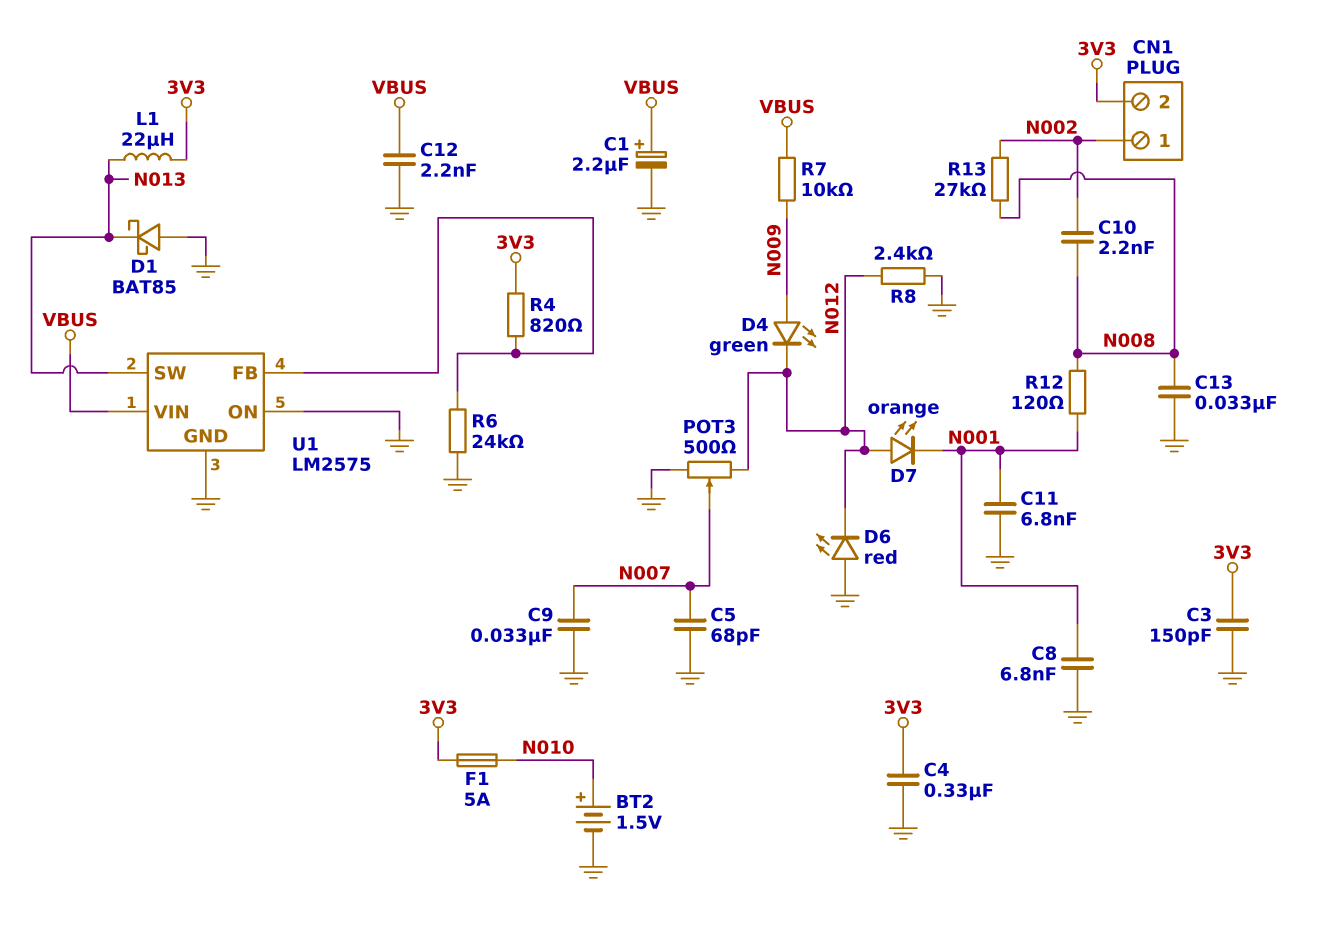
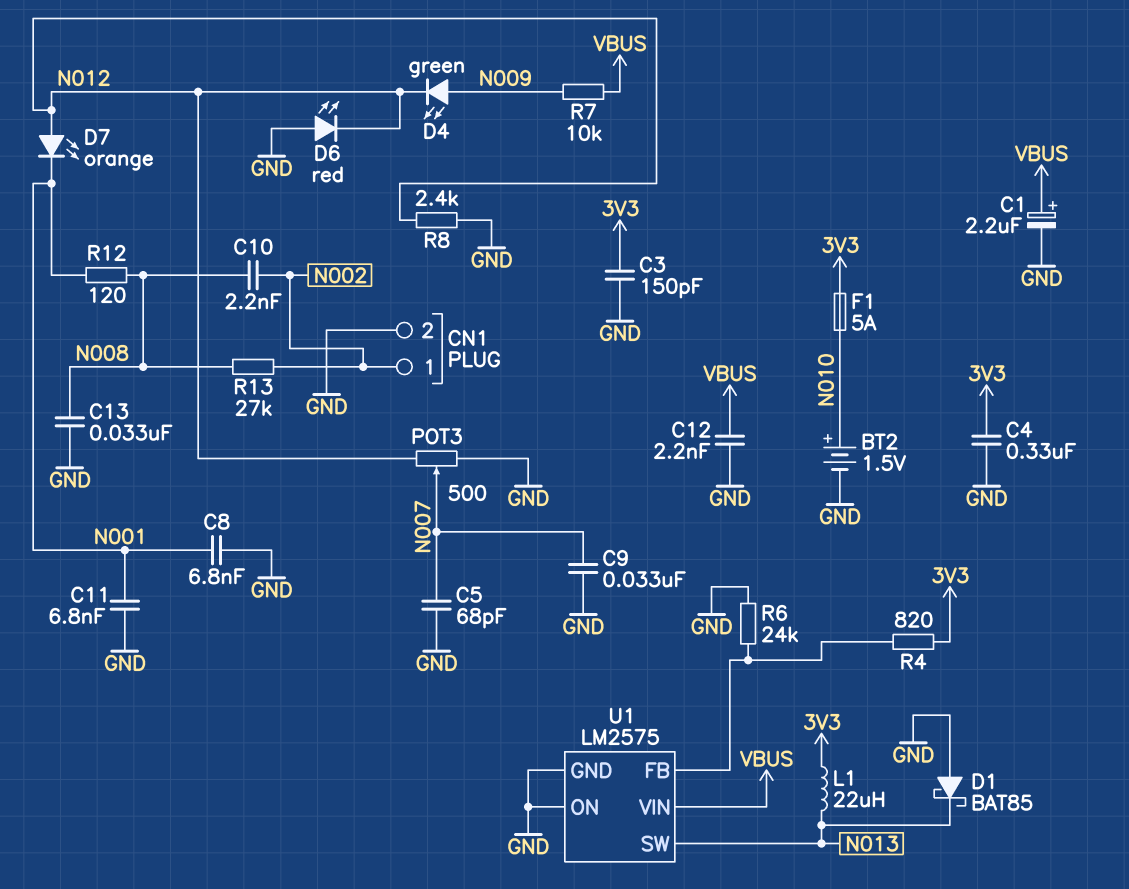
CN1 pin 2: 3V3 -> GND

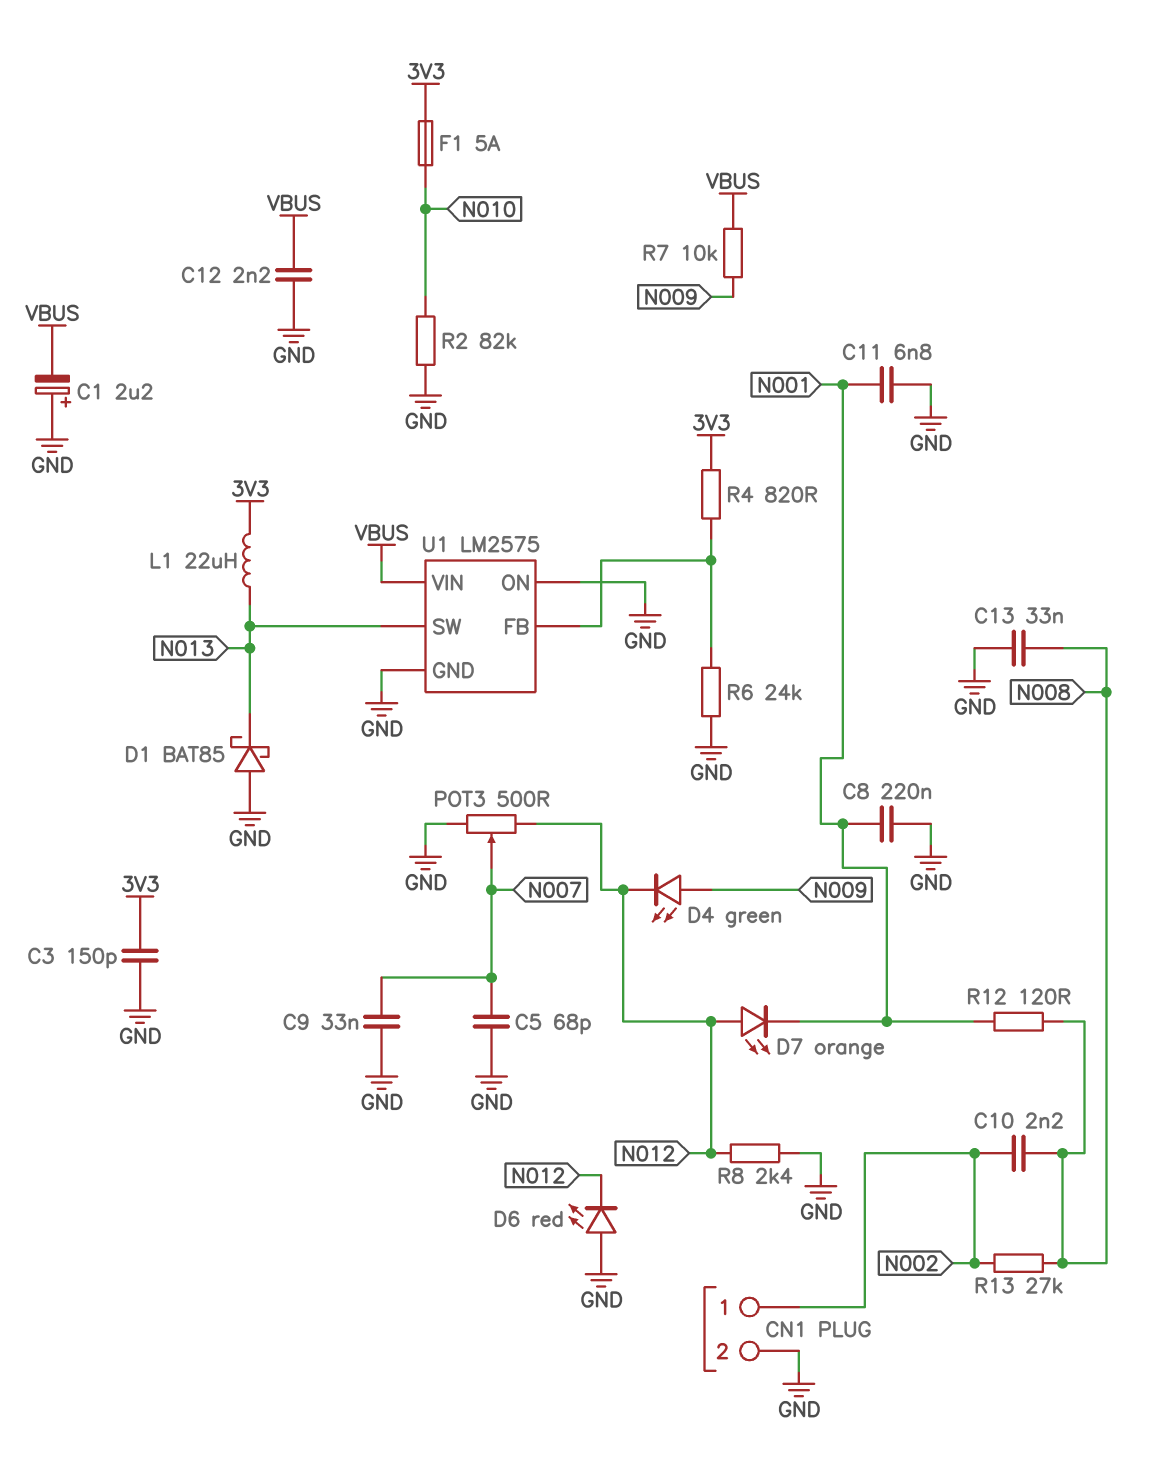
BT2: 1.5V (plus N010, minus GND) -> none
C1: 2.2uF (plus VBUS, minus GND) -> 2.2uF (plus GND, minus VBUS)
C4: 330nF (3V3, GND) -> none
C8: 6.8nF (GND, N001) -> 220nF (GND, N001)
R2: none -> 82k (GND, N010)

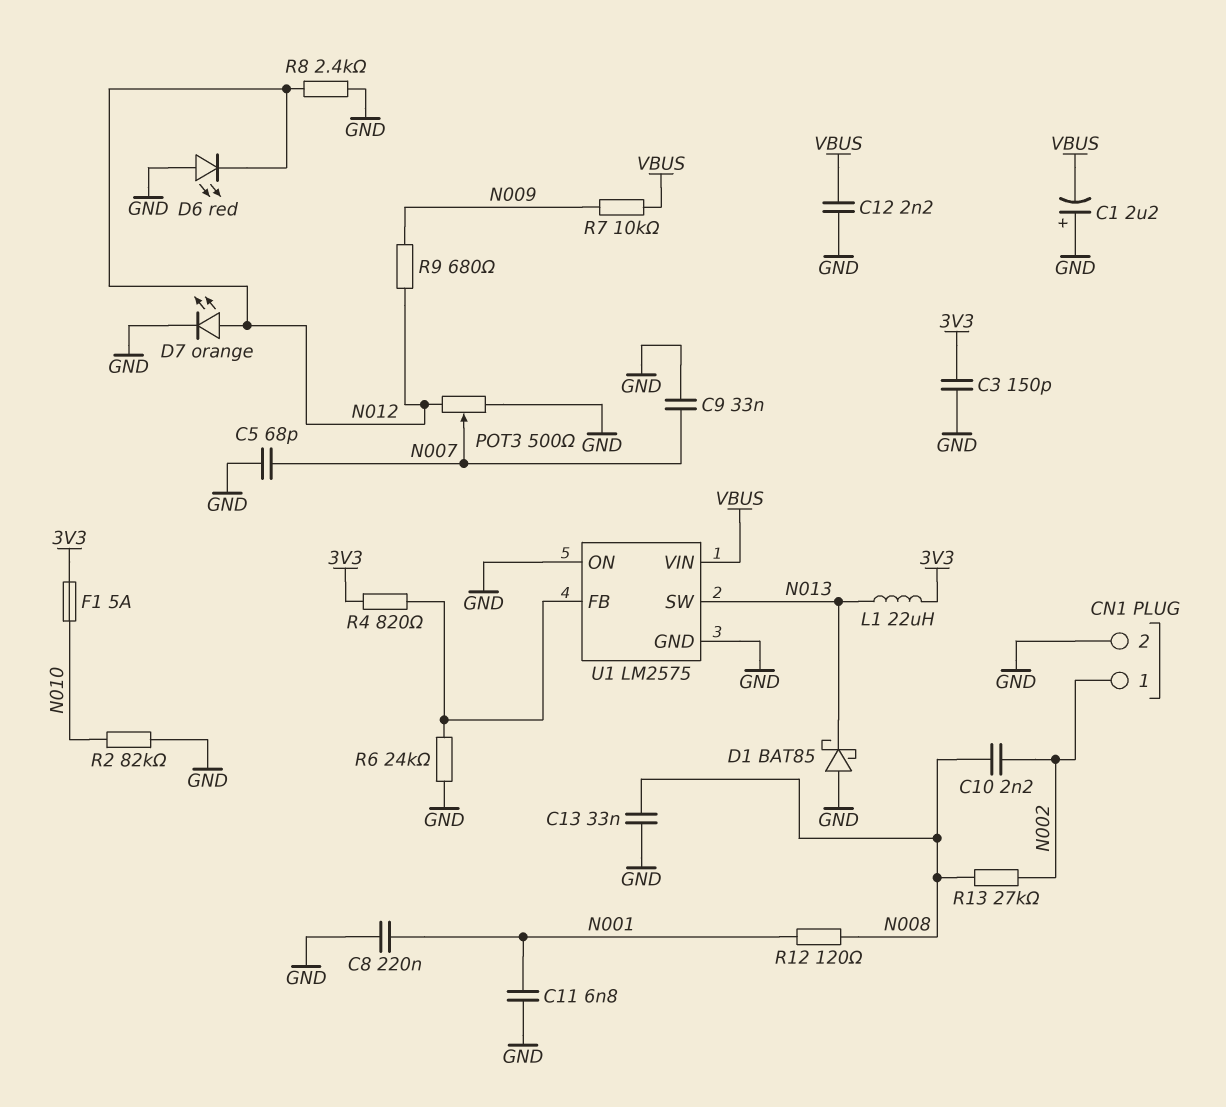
D4: LED green (A N009, K N012) -> none
D7: LED orange (A N012, K N001) -> LED orange (A N012, K GND)
R9: none -> 680 (N009, N012)

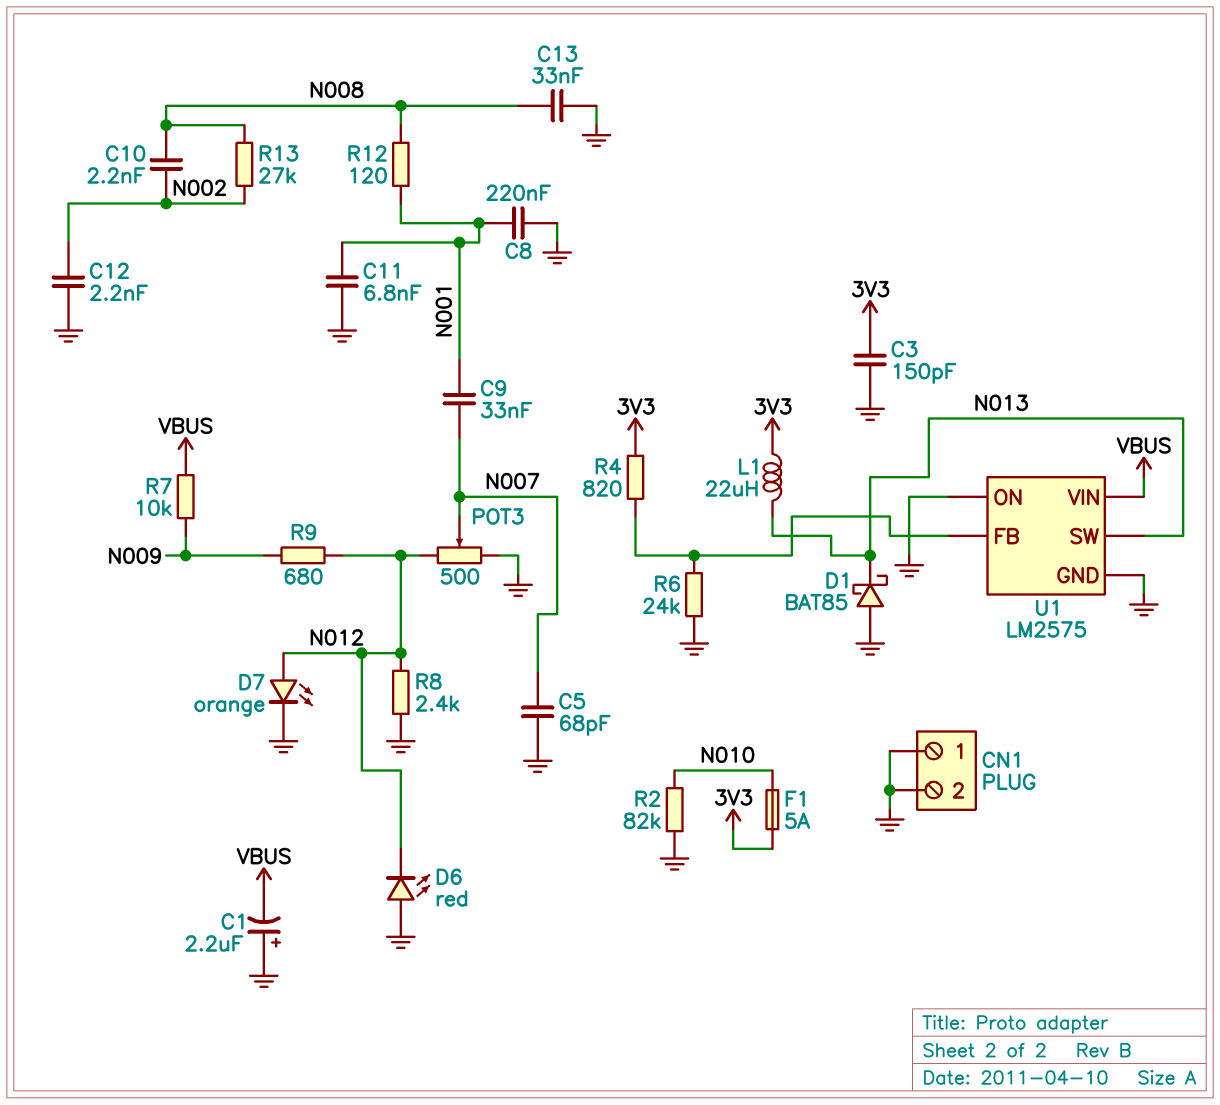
C9: 33nF (GND, N007) -> 33nF (N001, N007)
C12: 2.2nF (GND, VBUS) -> 2.2nF (GND, N002)
CN1 pin 1: N002 -> GND

